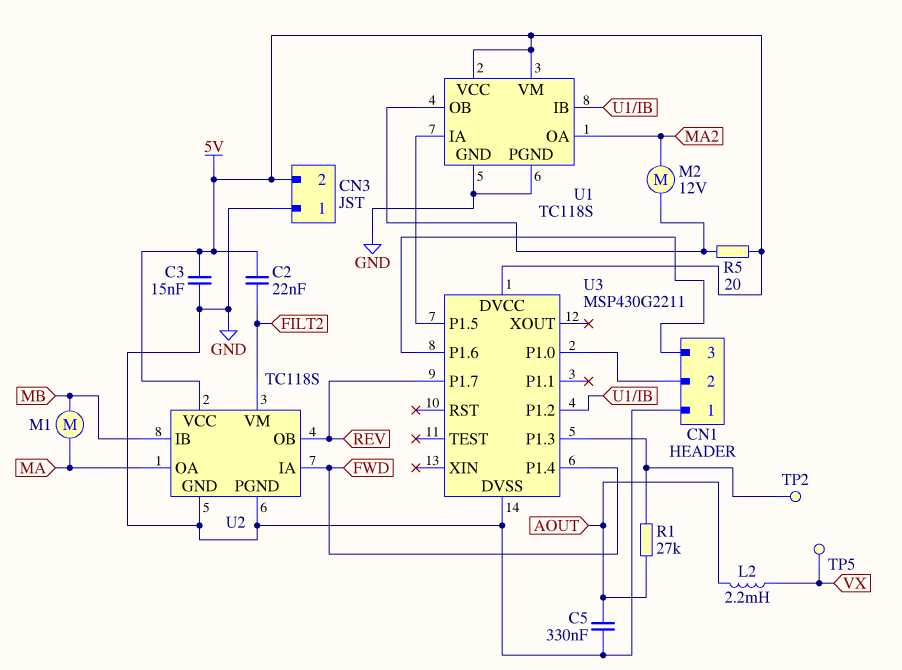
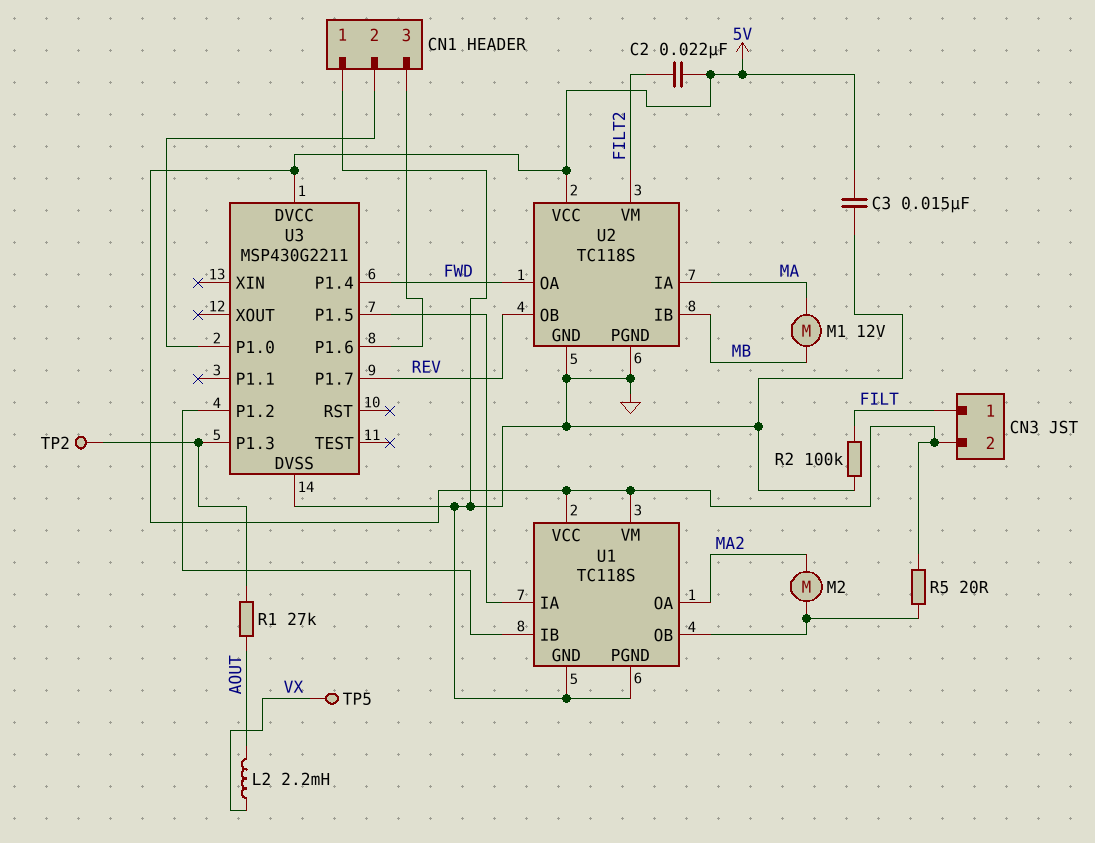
C5: 330nF (AOUT, GND) -> none
CN3 pin 1: GND -> FILT
M1: motor (MA, MB) -> motor 12V (MA, MB)
M2: motor 12V (MA2, U1/OB) -> motor (MA2, U1/OB)
R2: none -> 100k (FILT, GND)
U2 pin IA: FWD -> MA
U2 pin OA: MA -> FWD

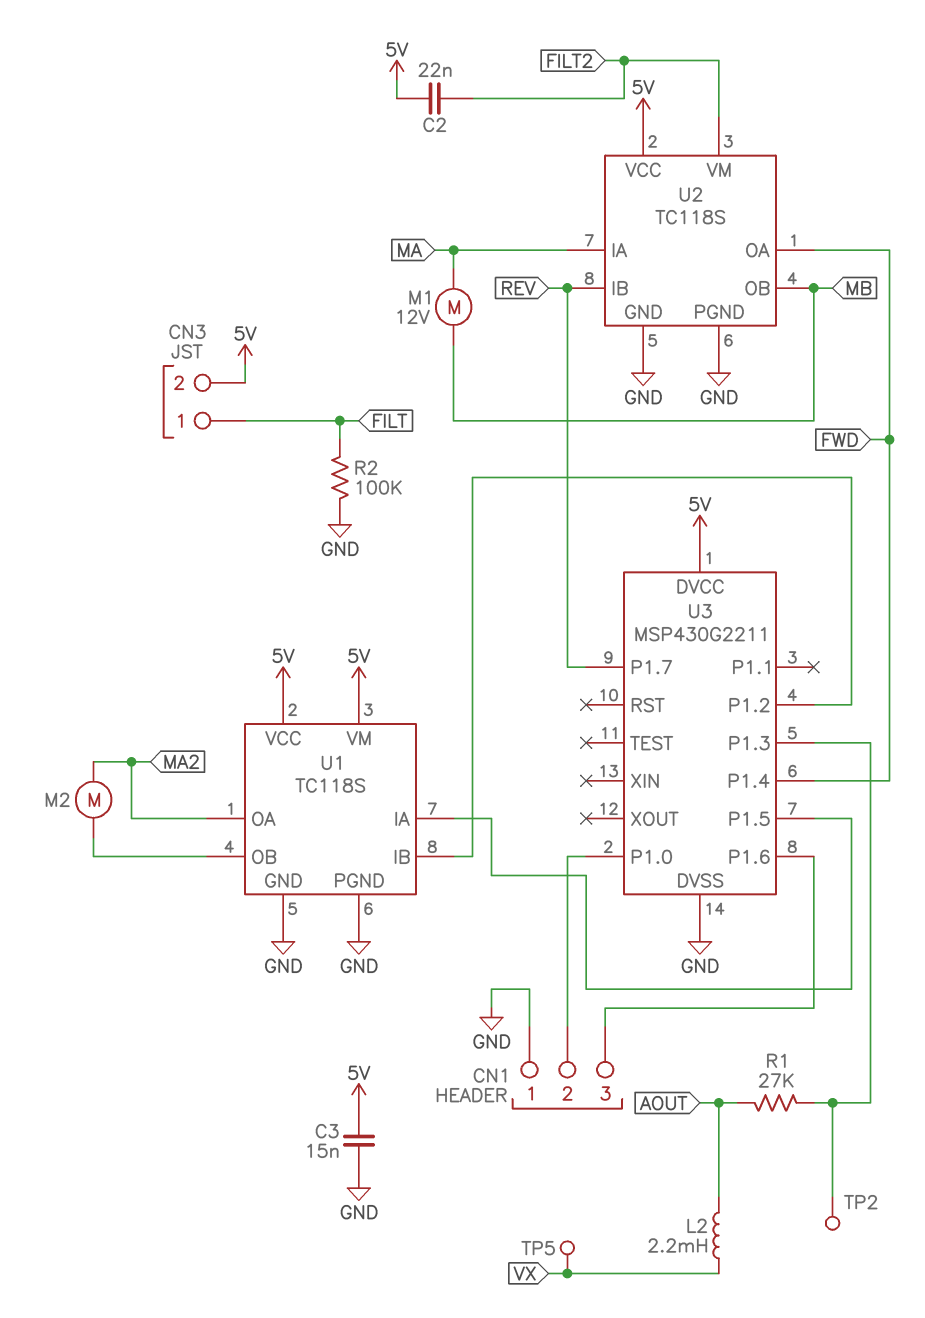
R5: 20 (5V, U1/OB) -> none
U2 pin IB: MB -> REV
U2 pin OB: REV -> MB

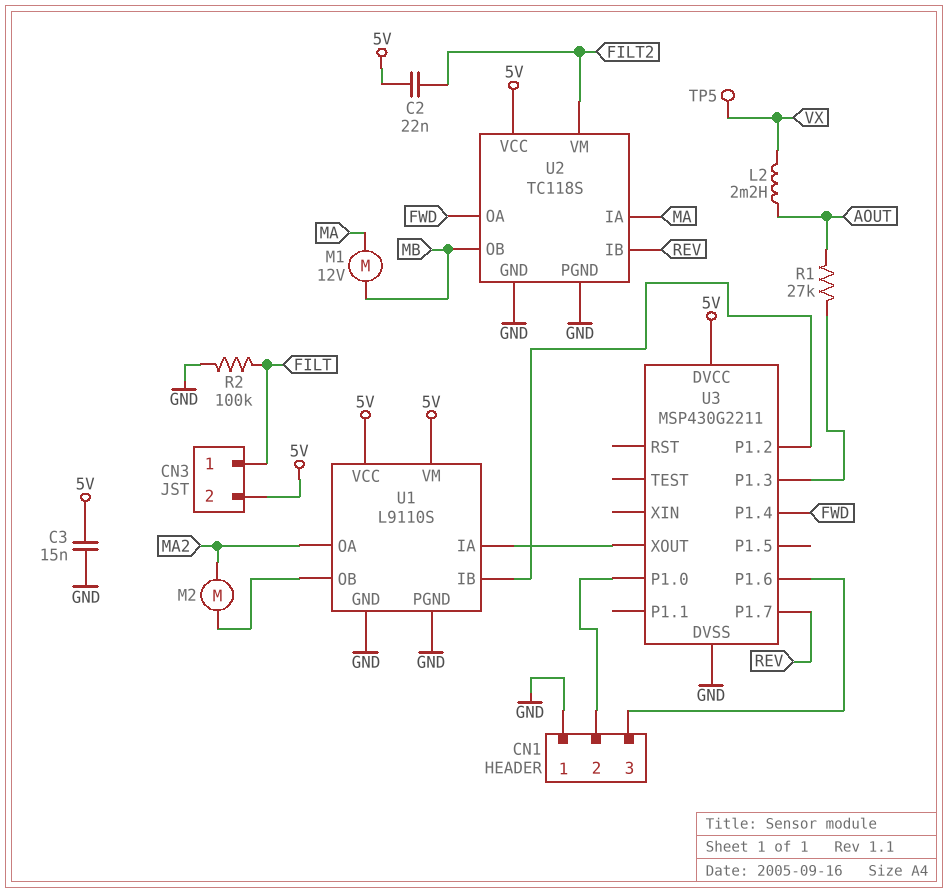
TP2: test point (U3/P1.3) -> none
U1: TC118S -> L9110S
U3 pin P1.5: U1/IA -> none
U3 pin XOUT: none -> U1/IA

